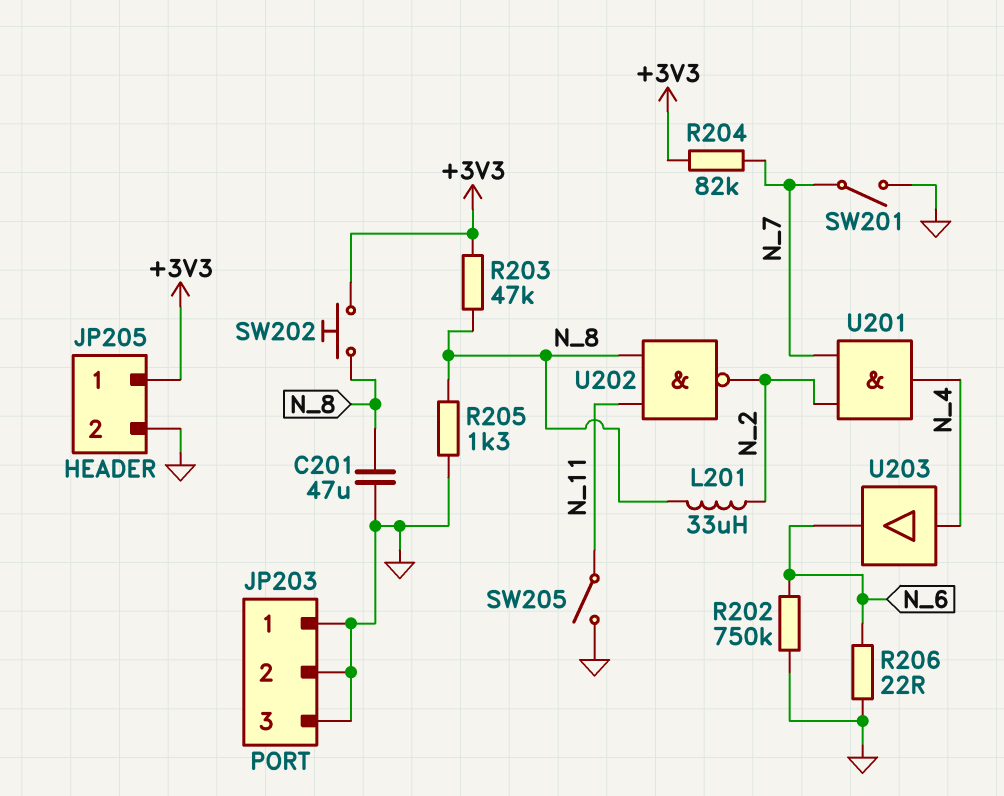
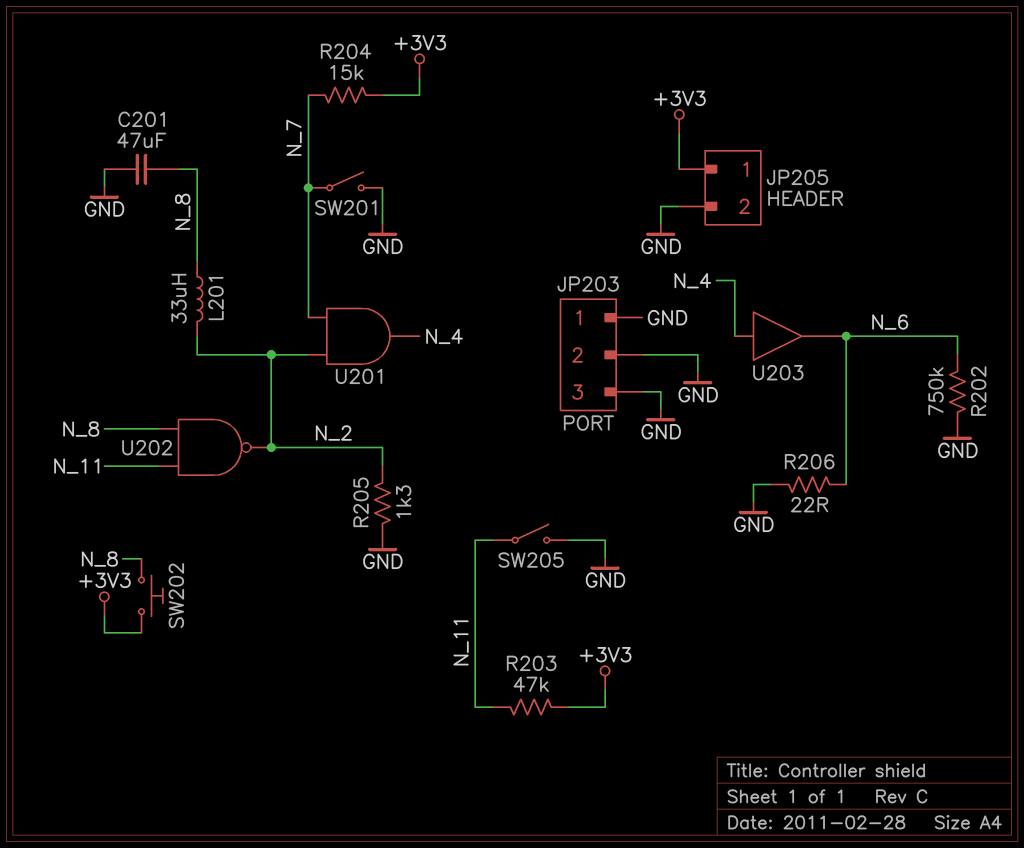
R203: 47k (+3V3, N_8) -> 47k (+3V3, N_11)
R204: 82k (+3V3, N_7) -> 15k (+3V3, N_7)
R205: 1.3k (GND, N_8) -> 1.3k (GND, N_2)

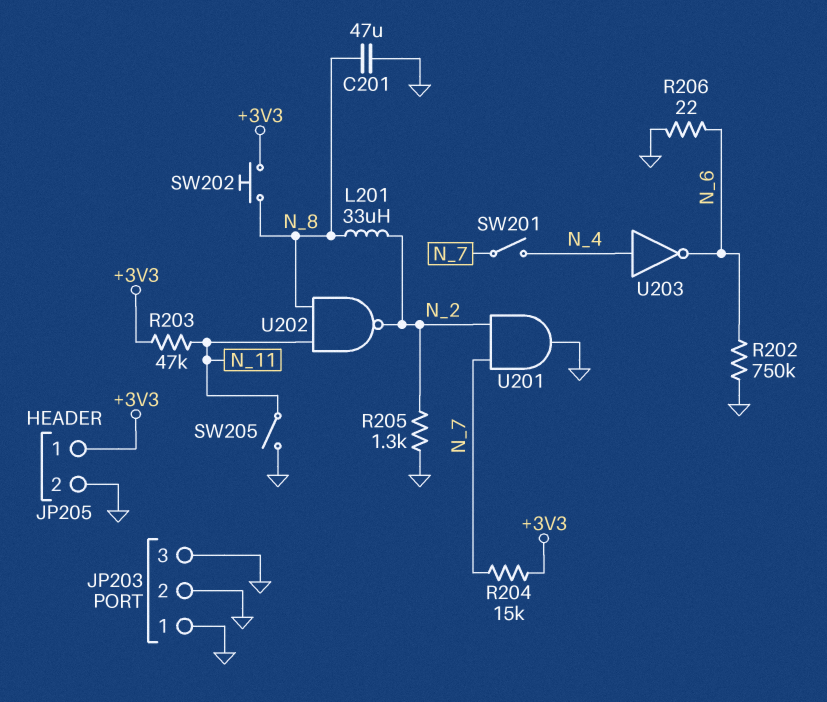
SW201: switch (GND, N_7) -> switch (N_4, N_7)
U201: AND (in N_2, in N_7, out N_4) -> AND (in N_2, in N_7, out GND)
U203: buffer (in N_4, out N_6) -> NOT (in N_4, out N_6)

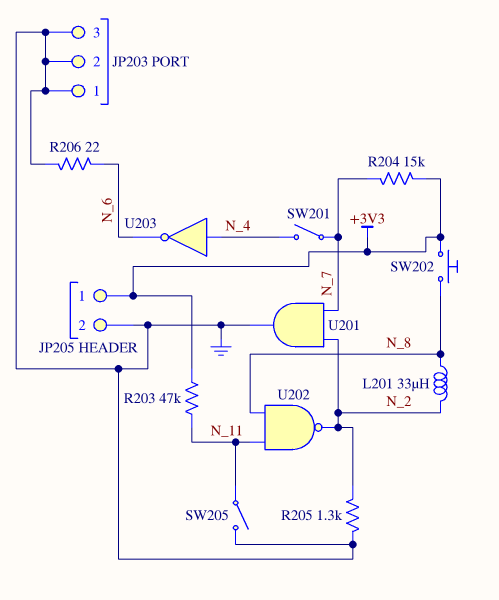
C201: 47uF (GND, N_8) -> none
R202: 750k (GND, N_6) -> none

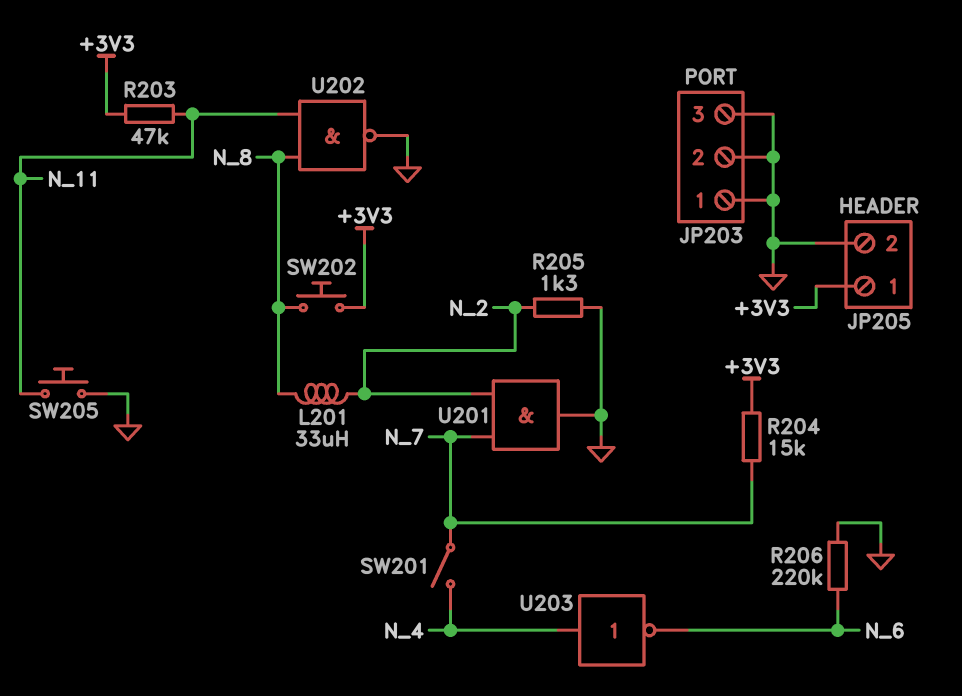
R206: 22 (GND, N_6) -> 220k (GND, N_6)
SW205: switch (GND, N_11) -> button (GND, N_11)
U202: NAND (in N_8, in N_11, out N_2) -> NAND (in N_8, in N_11, out GND)

